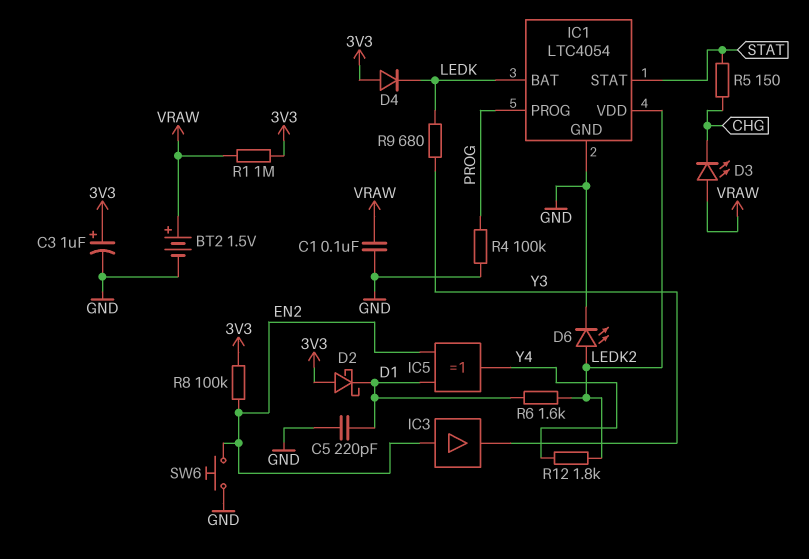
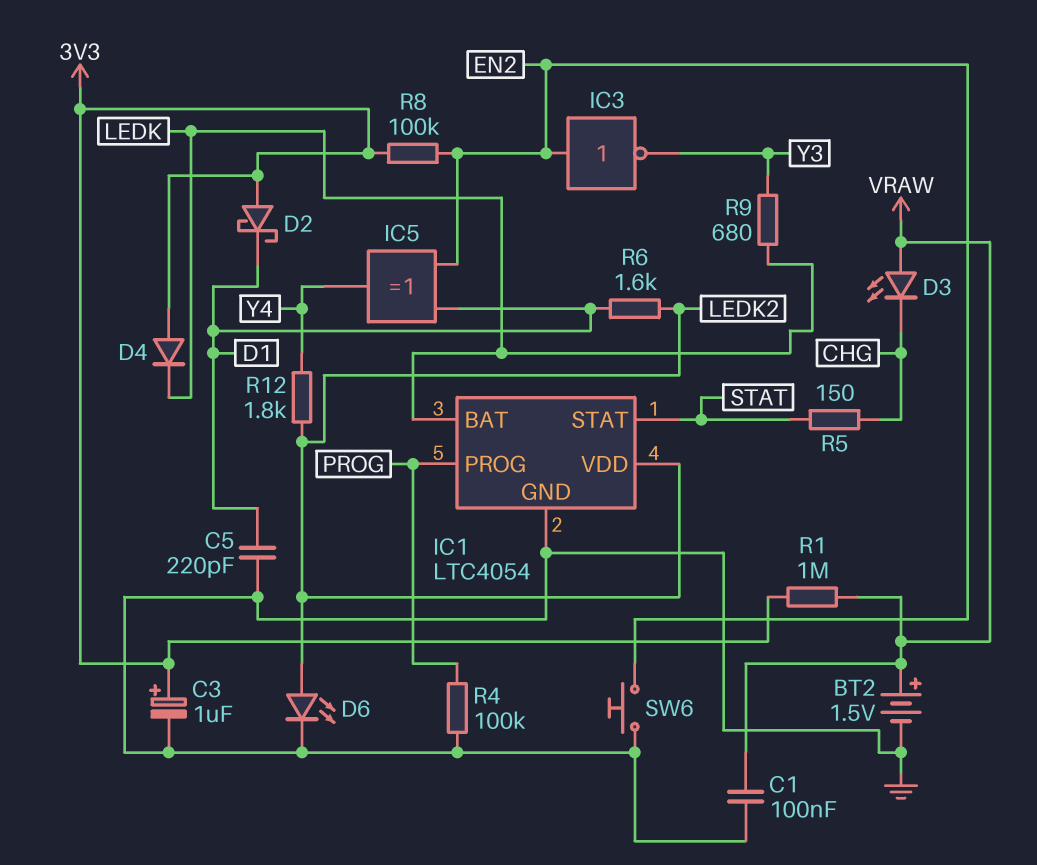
IC3: buffer (in EN2, out Y3) -> NOT (in EN2, out Y3)

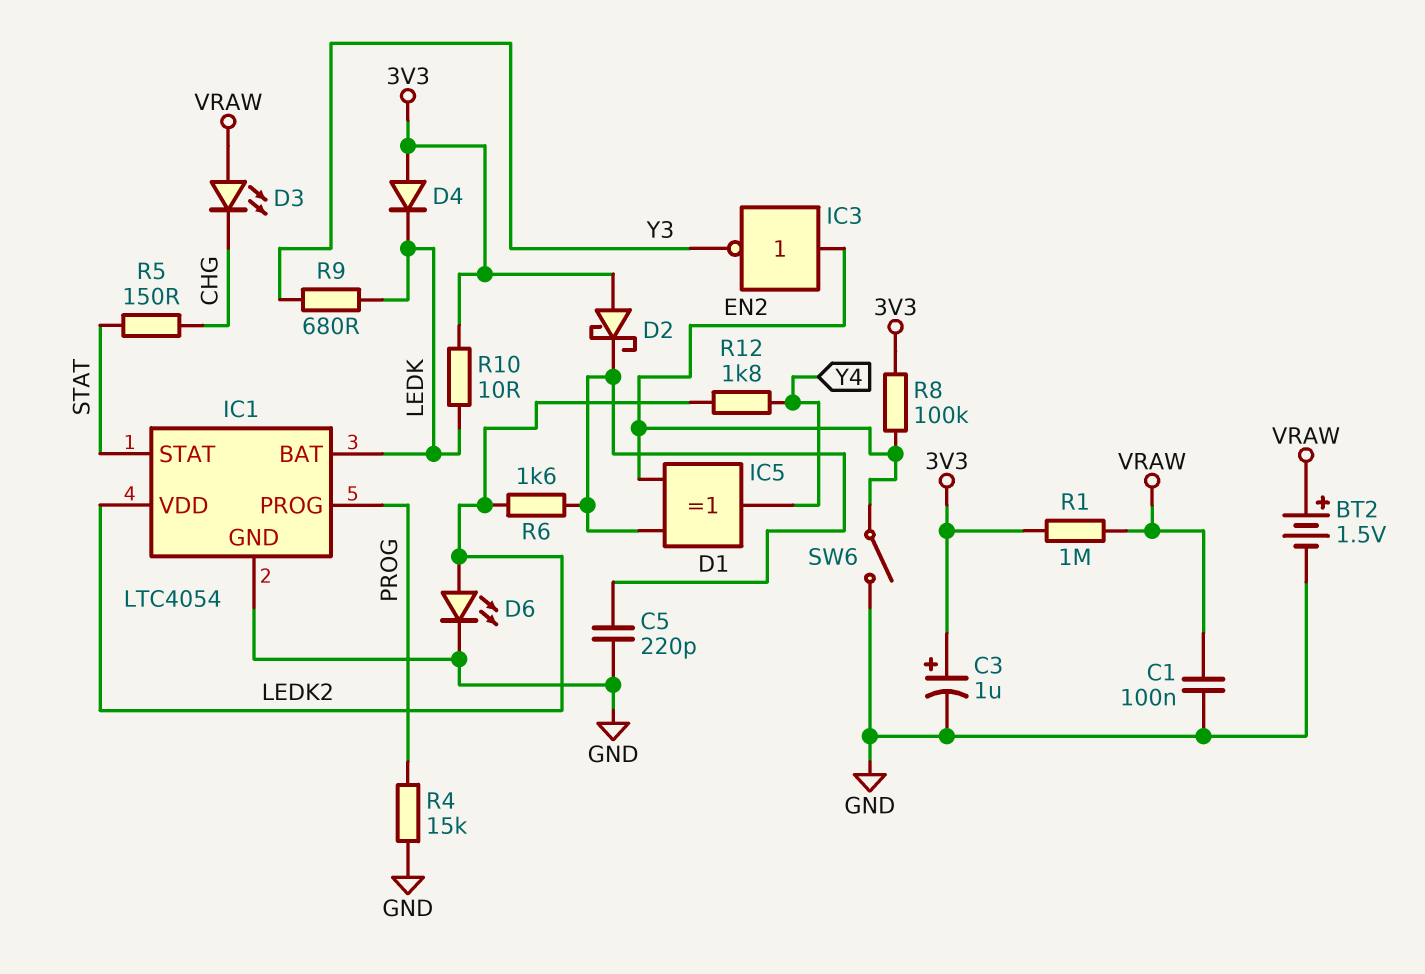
R4: 100k (GND, PROG) -> 15k (GND, PROG)
R10: none -> 10 (3V3, LEDK)
SW6: button (EN2, GND) -> switch (EN2, GND)

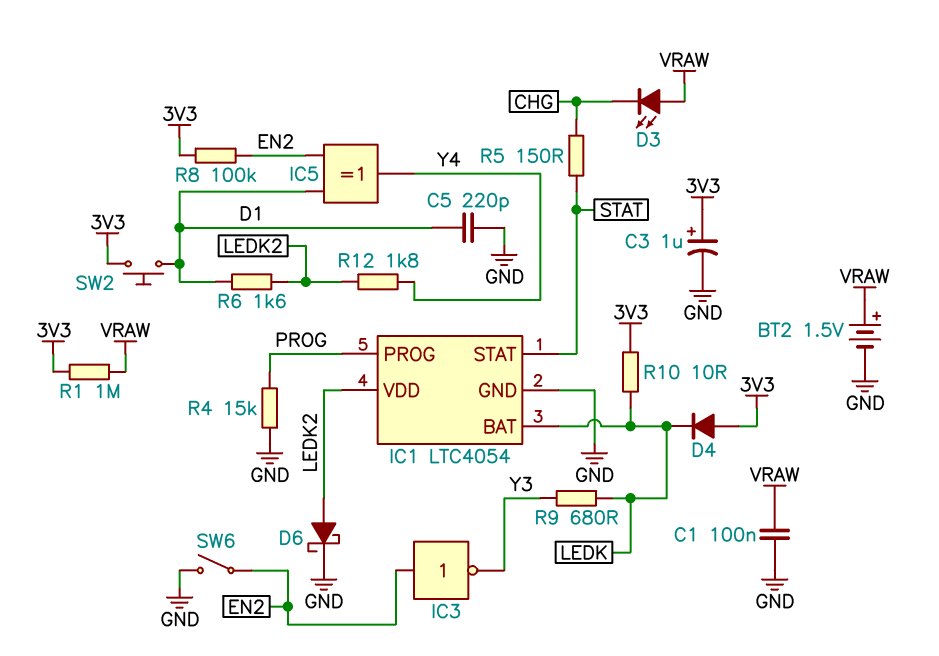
D2: schottky (A 3V3, K D1) -> none
D6: LED (A LEDK2, K GND) -> schottky (A LEDK2, K GND)
SW2: none -> button (3V3, D1)

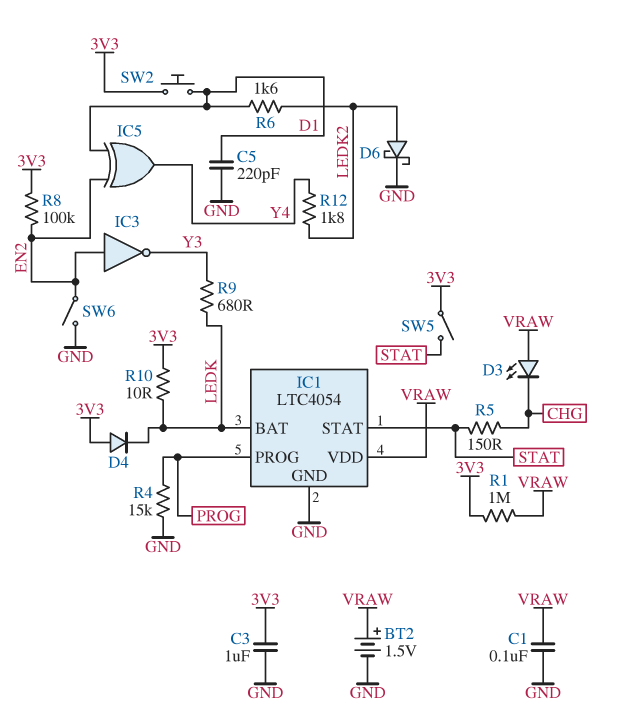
C3: 1uF (plus 3V3, minus GND) -> 1uF (3V3, GND)
IC1 pin VDD: LEDK2 -> VRAW
SW5: none -> switch (3V3, STAT)

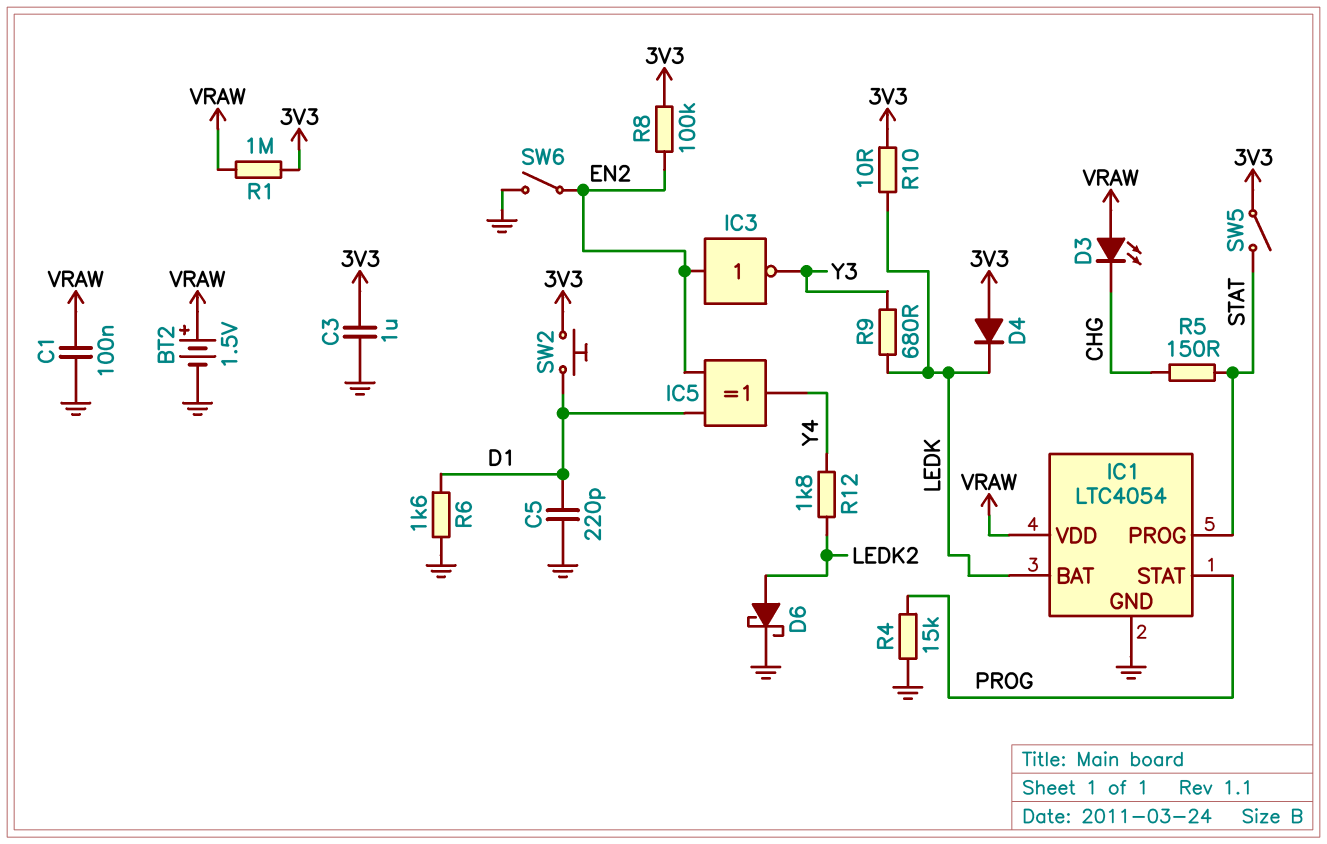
IC1 pin PROG: PROG -> STAT
IC1 pin STAT: STAT -> PROG
R6: 1.6k (D1, LEDK2) -> 1.6k (D1, GND)

